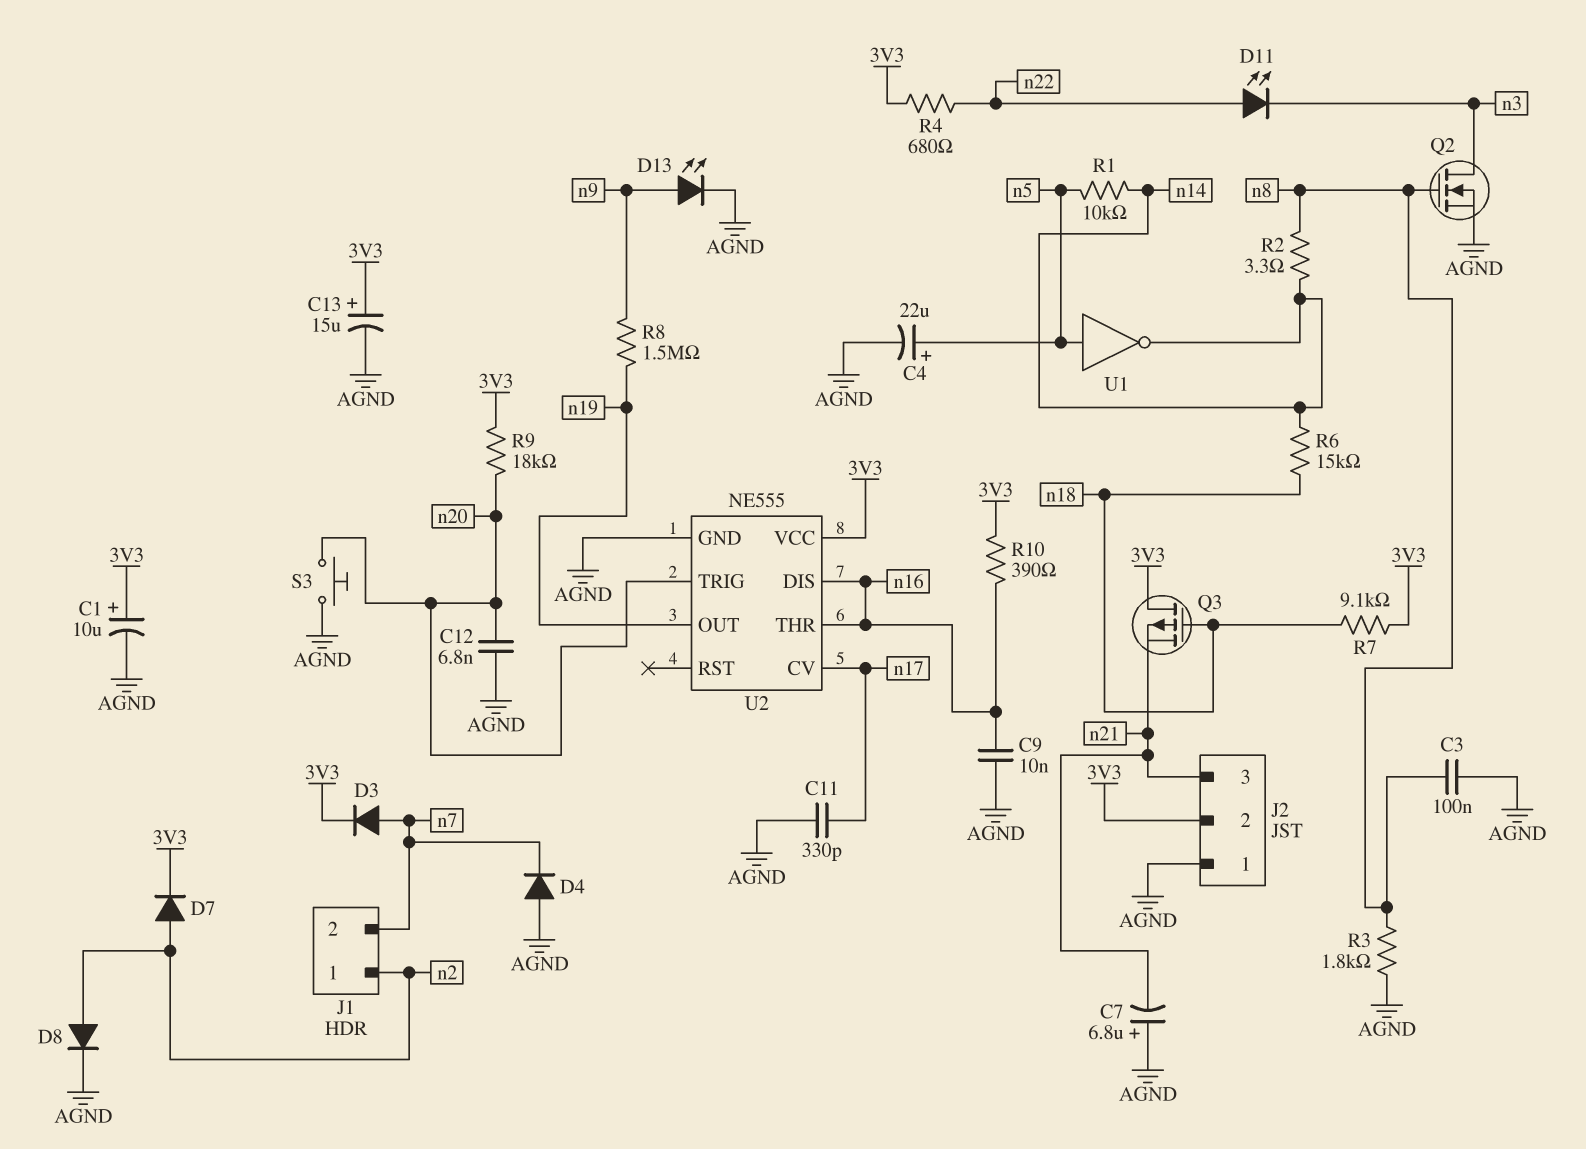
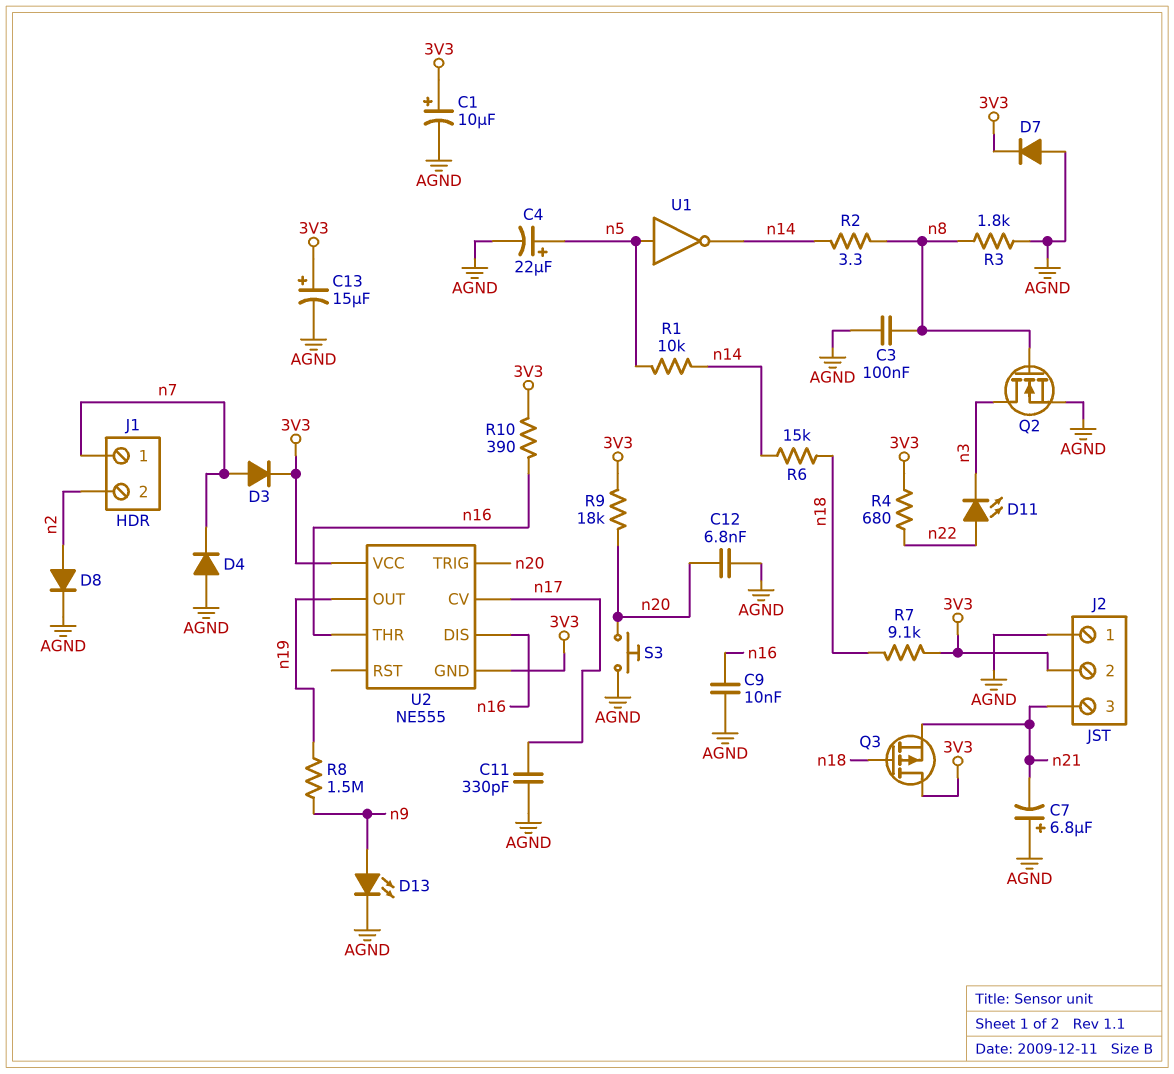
D7: diode (A n2, K 3V3) -> diode (A AGND, K 3V3)
J1 pin 1: n2 -> n7
J1 pin 2: n7 -> n2
U2 pin GND: AGND -> 3V3

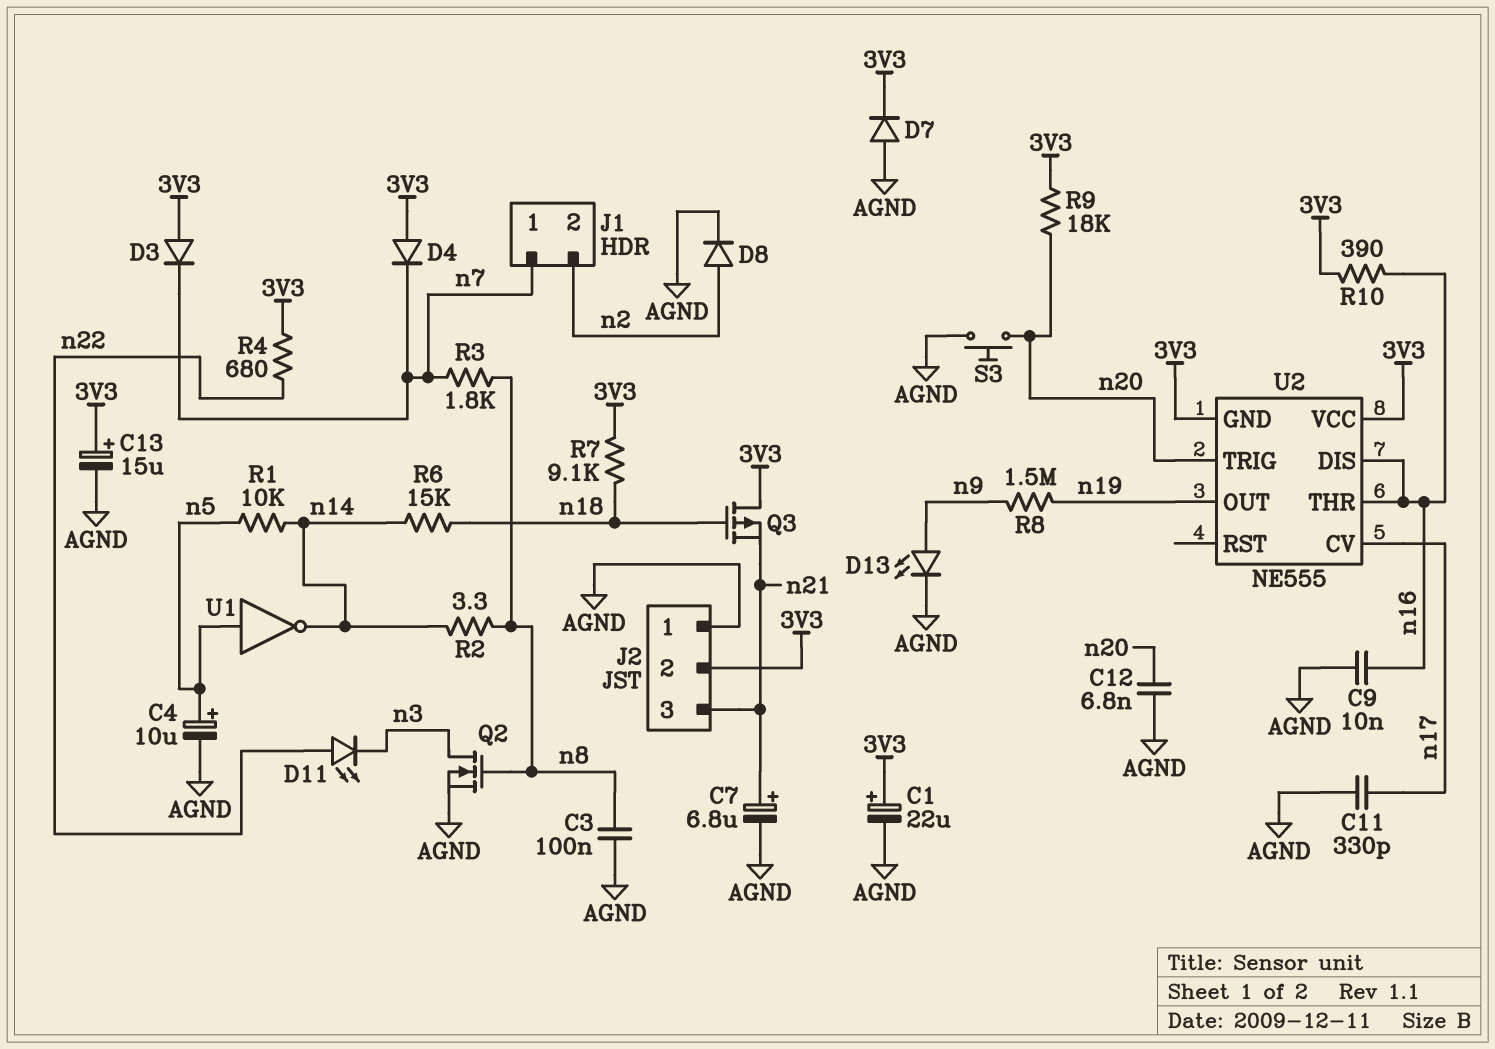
C1: 10uF (plus 3V3, minus AGND) -> 22uF (plus 3V3, minus AGND)
C4: 22uF (plus n5, minus AGND) -> 10uF (plus n5, minus AGND)
C7: 6.8uF (plus AGND, minus n21) -> 6.8uF (plus n21, minus AGND)
D3: diode (A n7, K 3V3) -> diode (A 3V3, K n7)
D4: diode (A AGND, K n7) -> diode (A 3V3, K n7)
R3: 1.8k (AGND, n8) -> 1.8k (n7, n8)

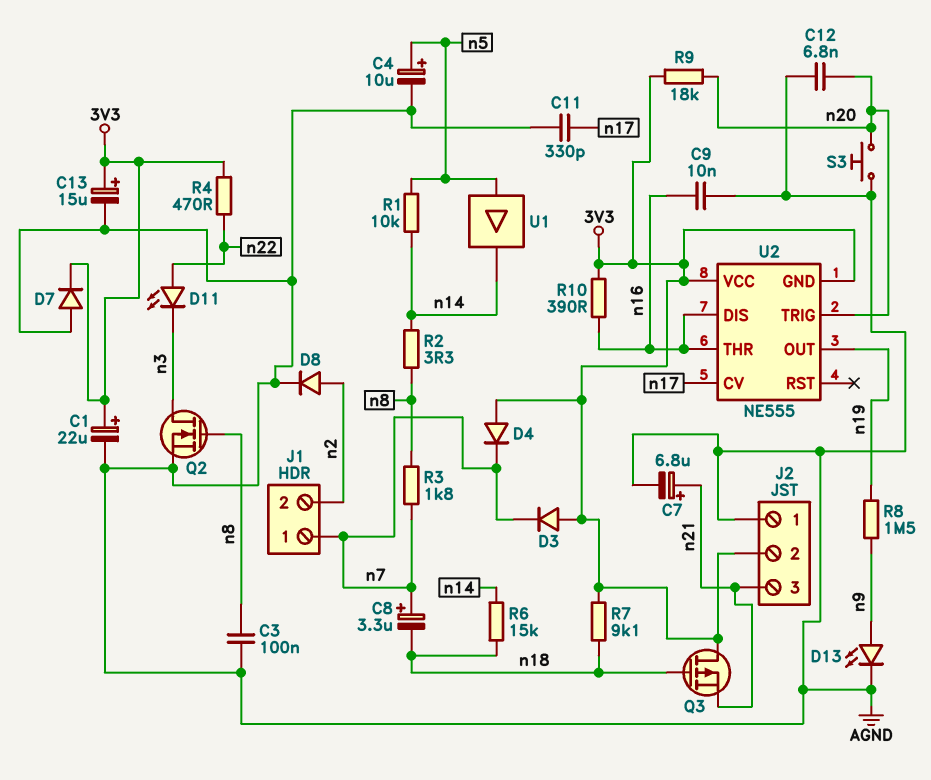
C8: none -> 3.3uF (plus n7, minus n18)
R4: 680 (3V3, n22) -> 470 (3V3, n22)
U1: NOT (in n5, out n14) -> buffer (in n5, out n14)

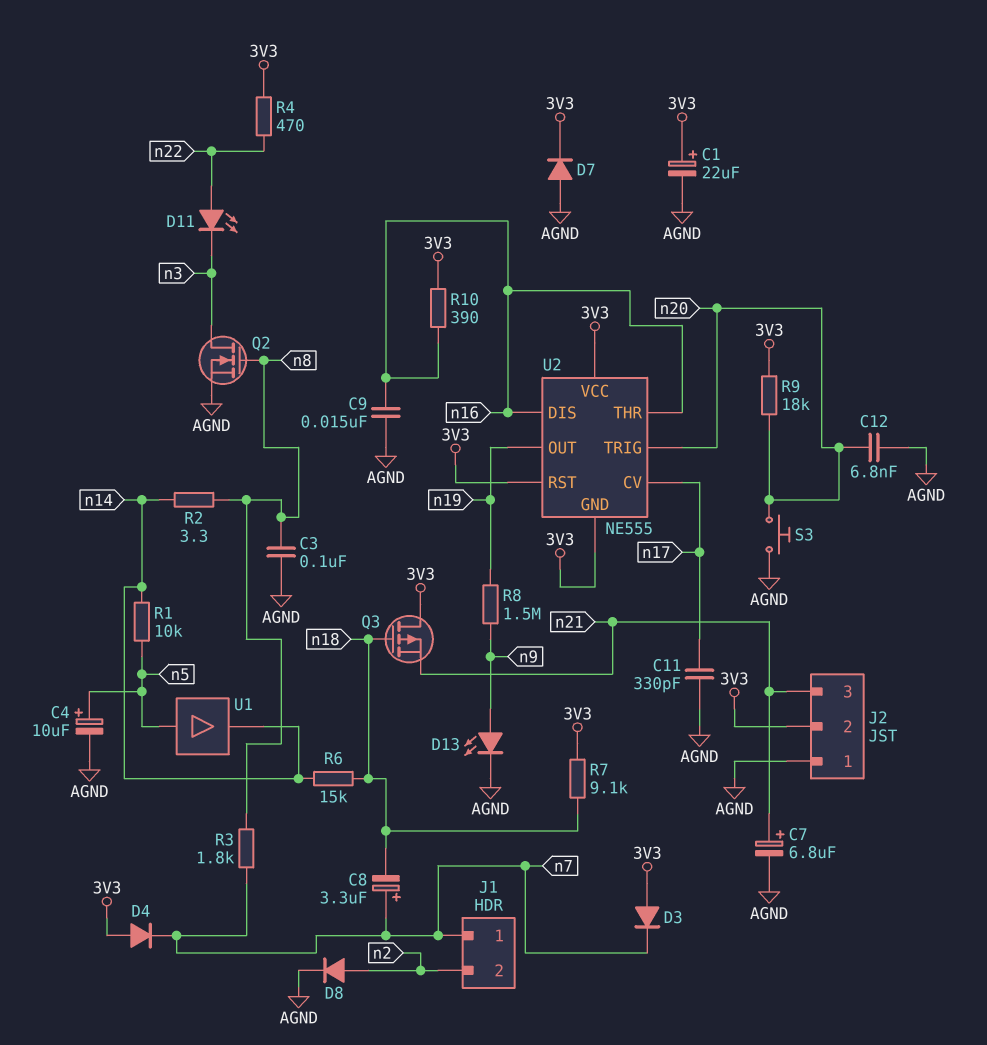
C9: 10nF (AGND, n16) -> 15nF (AGND, n16)
C13: 15uF (plus 3V3, minus AGND) -> none
U2 pin RST: none -> 3V3

